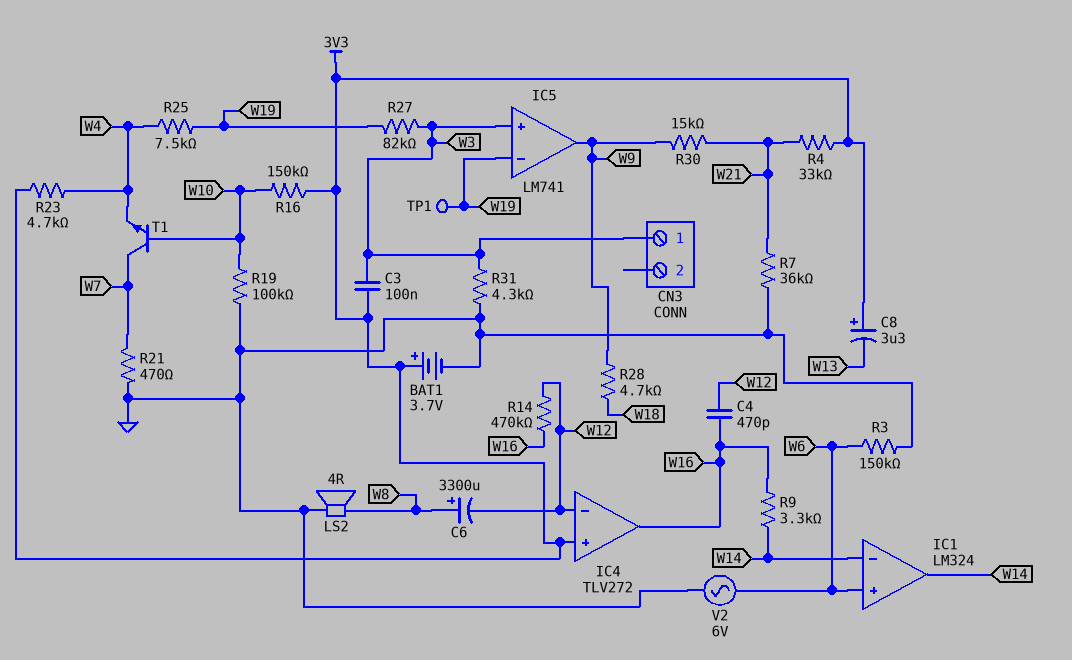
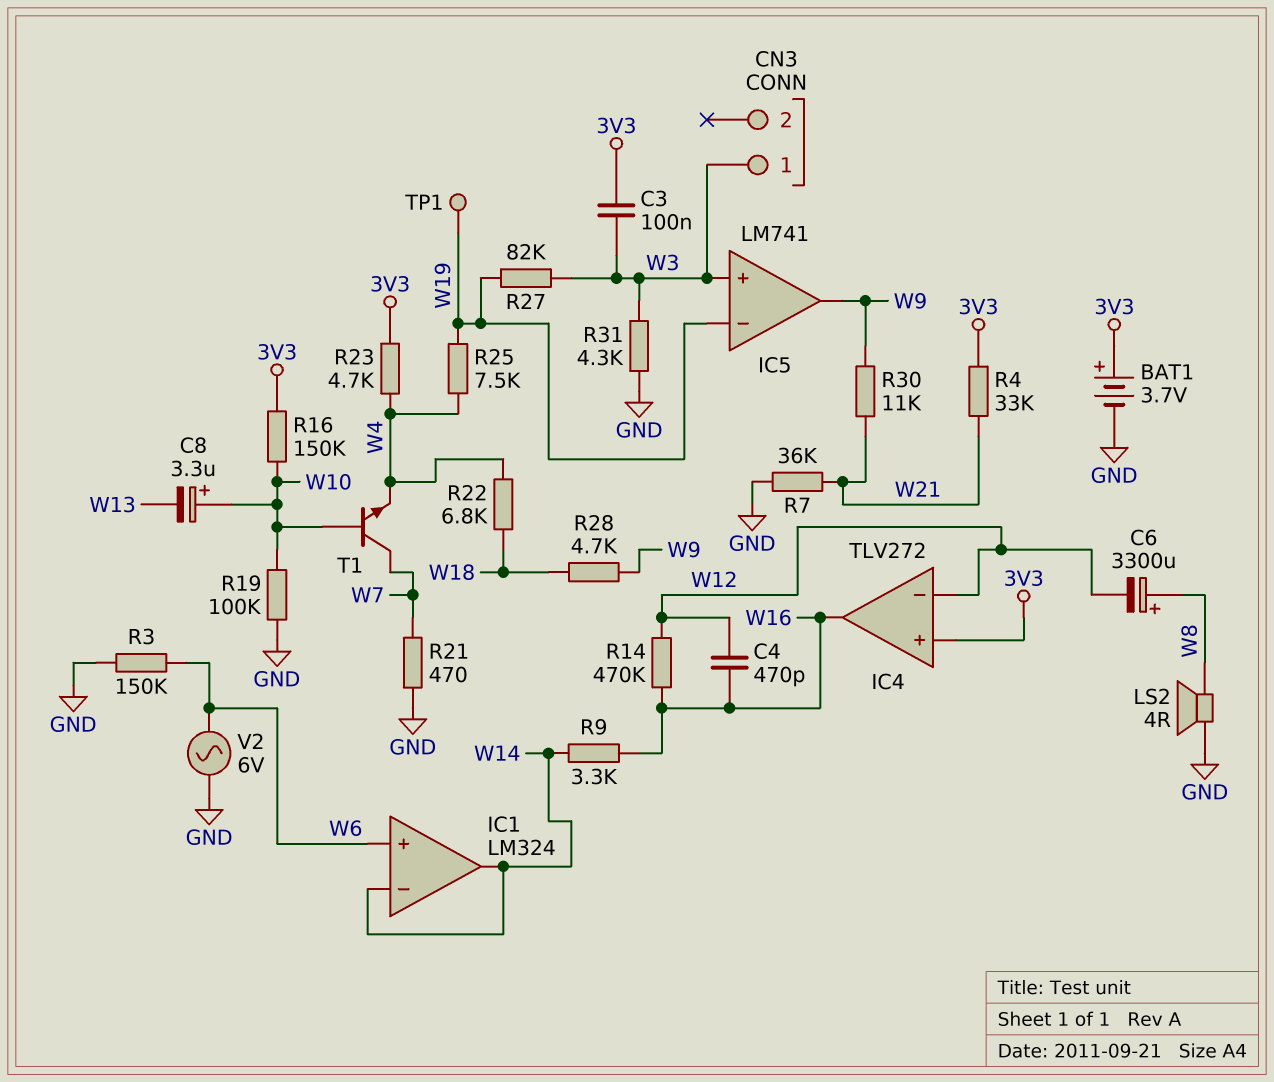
C8: 3.3uF (plus 3V3, minus W13) -> 3.3uF (plus W10, minus W13)
R22: none -> 6.8k (W4, W18)
R30: 15k (W9, W21) -> 11k (W9, W21)

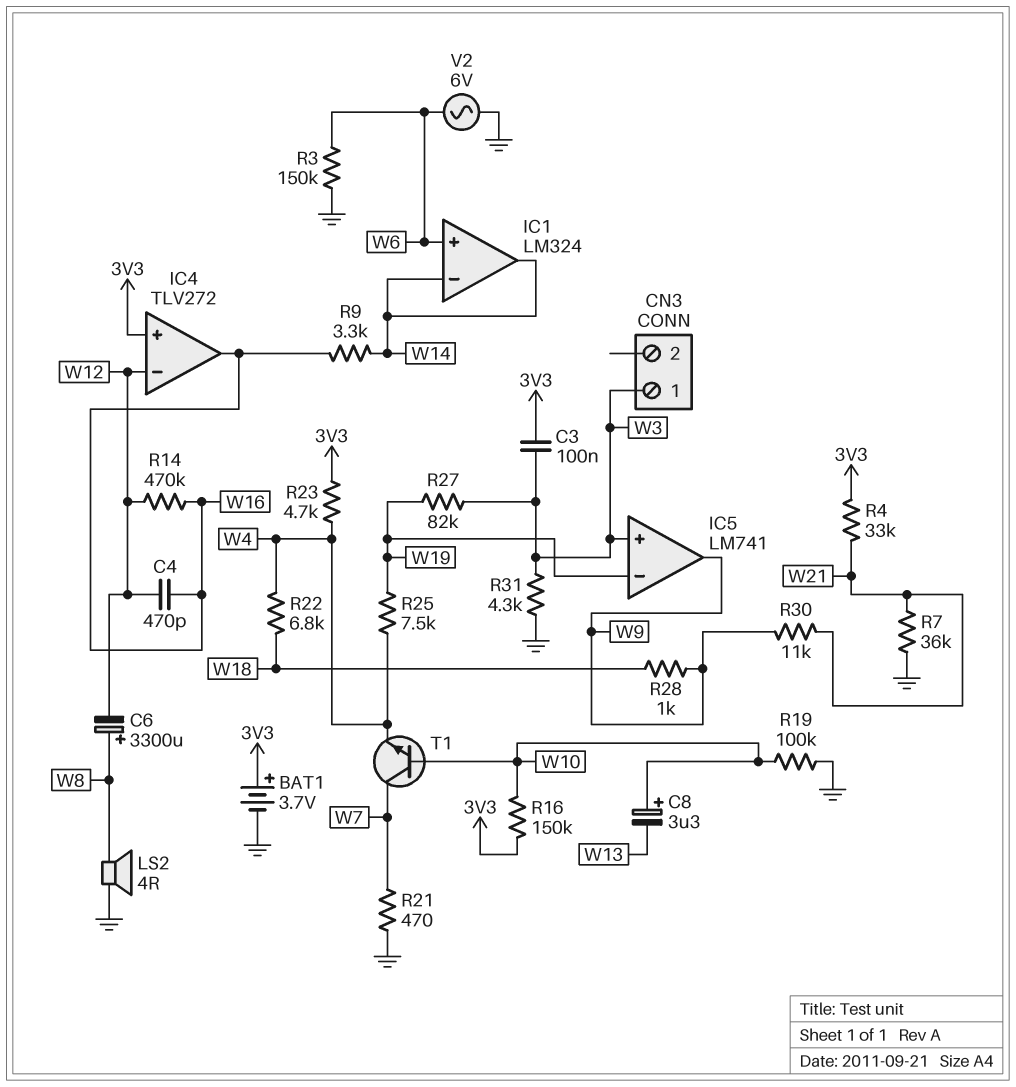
R28: 4.7k (W9, W18) -> 1k (W9, W18)
TP1: test point (W19) -> none

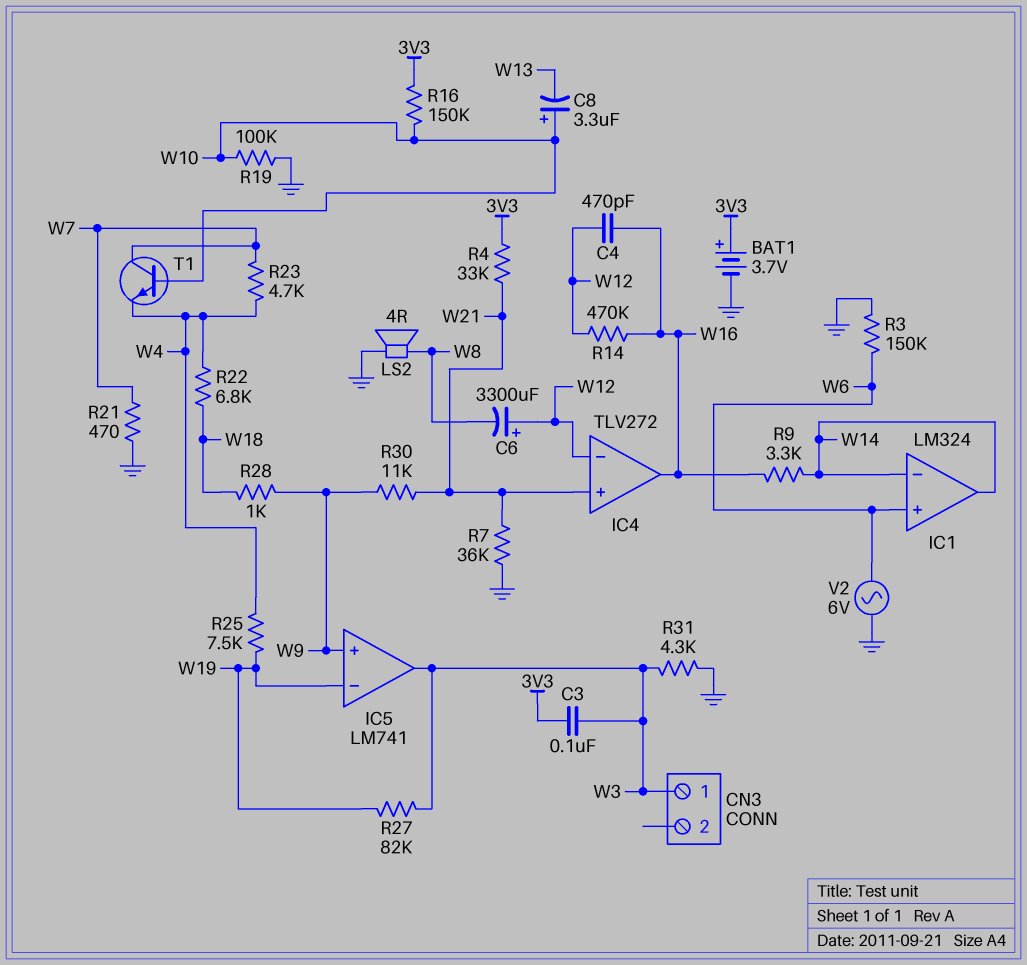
C6: 3300uF (plus W8, minus W12) -> 3300uF (plus W12, minus W8)
IC4 pin in+: 3V3 -> W21
IC5 pin in+: W3 -> W9
IC5 pin out: W9 -> W3
R23: 4.7k (3V3, W4) -> 4.7k (W4, W7)

